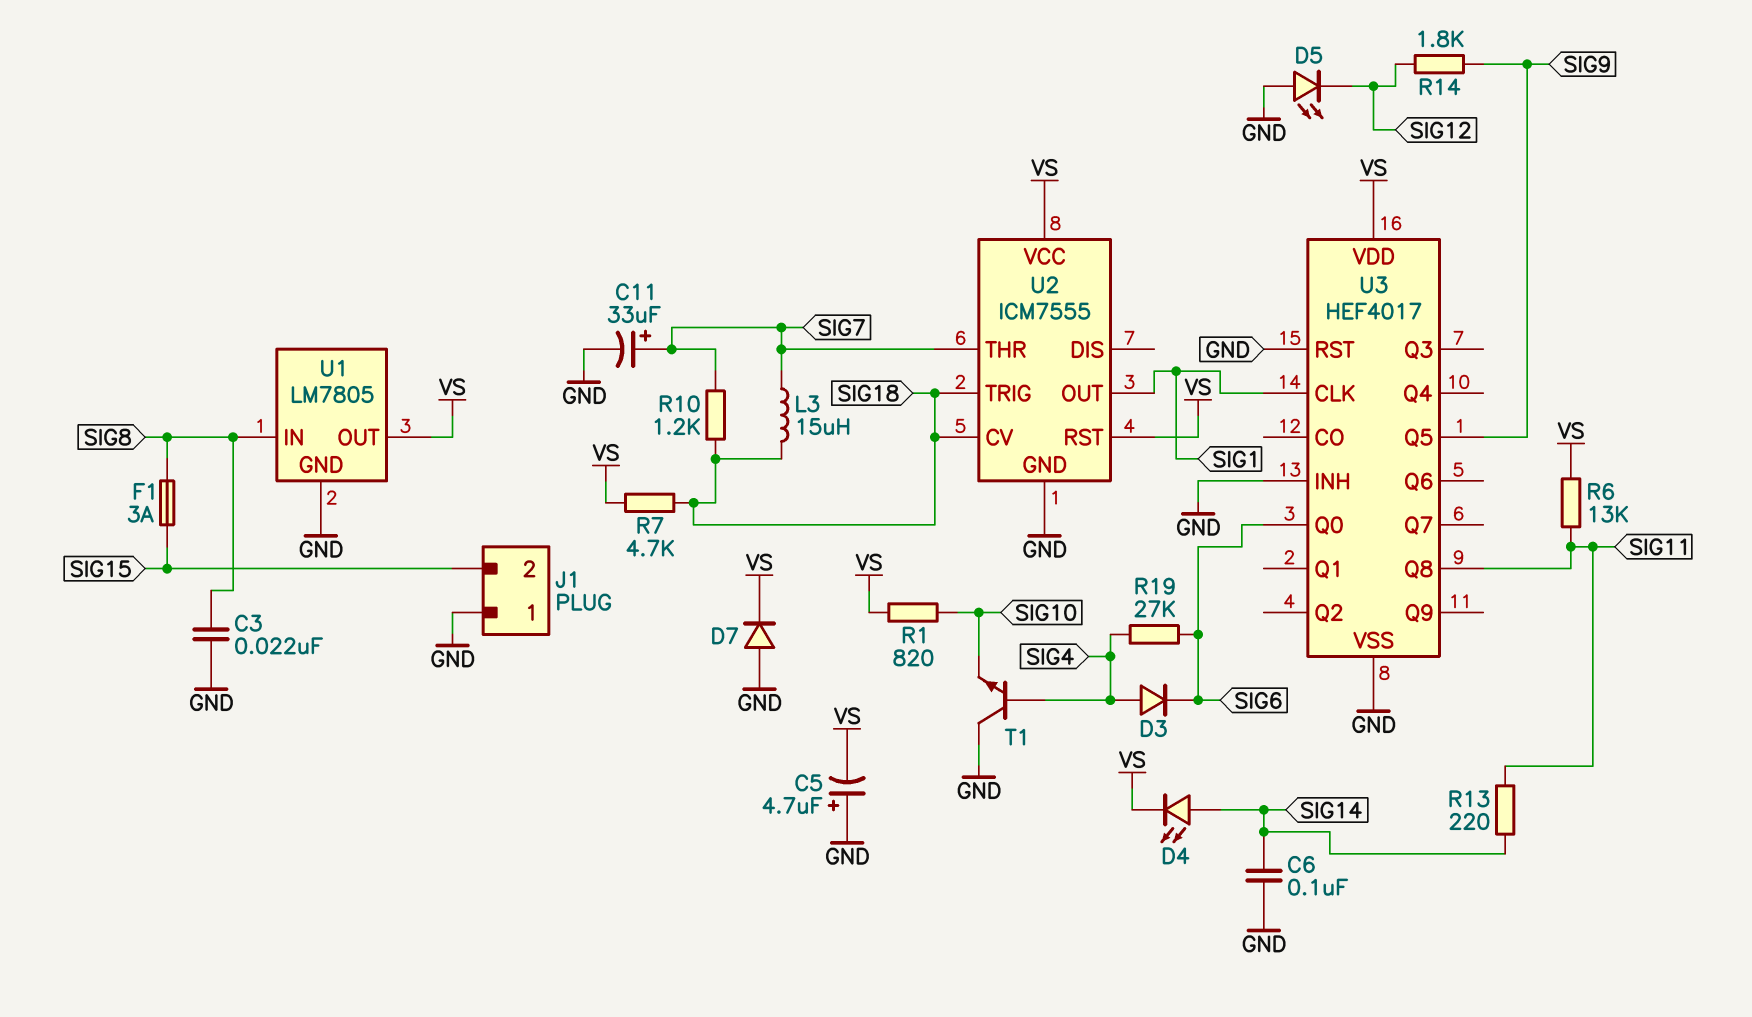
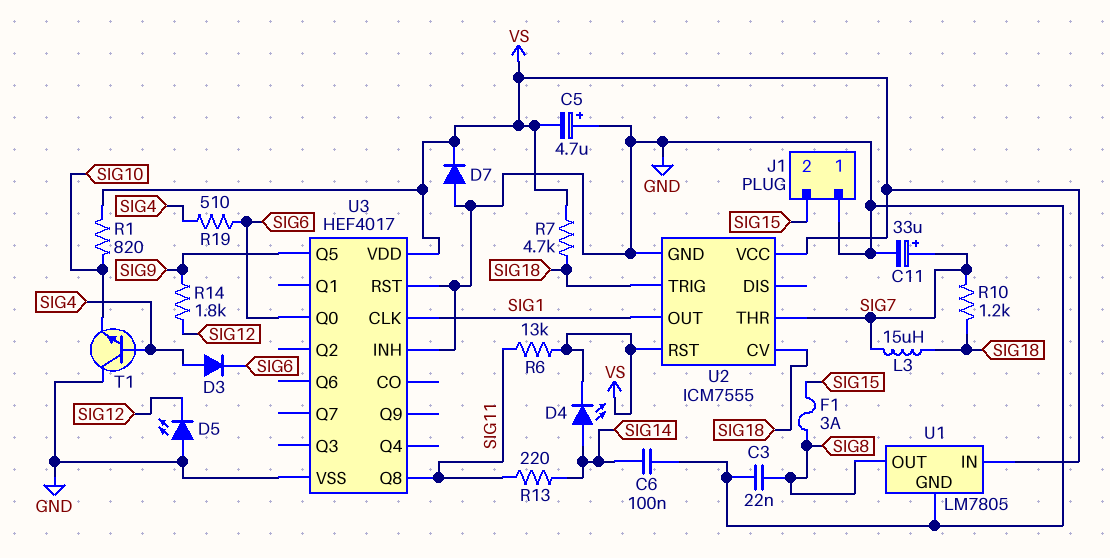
R19: 27k (SIG4, SIG6) -> 510 (SIG4, SIG6)
U1 pin IN: SIG8 -> VS
U1 pin OUT: VS -> SIG8

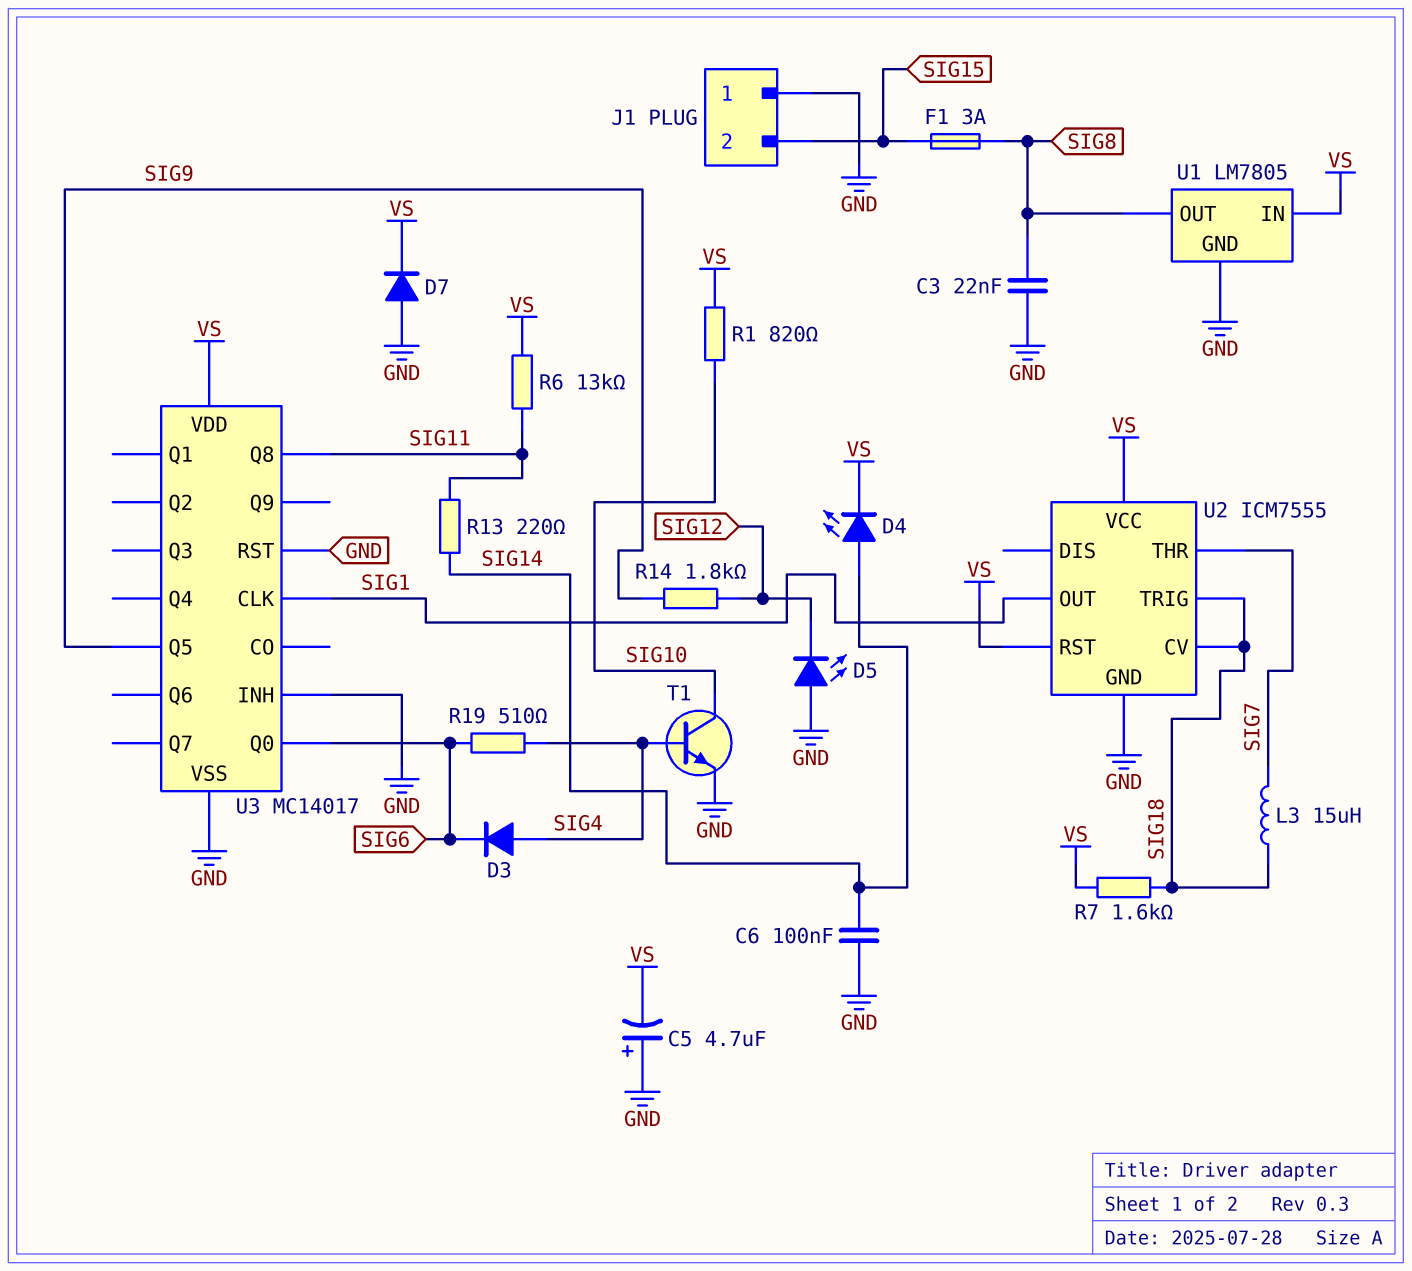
C11: 33uF (plus SIG7, minus GND) -> none
R7: 4.7k (SIG18, VS) -> 1.6k (SIG18, VS)
R10: 1.2k (SIG7, SIG18) -> none
T1: NPN (B SIG4, C GND, E SIG10) -> NPN (B SIG4, C SIG10, E GND)
U3: HEF4017 -> MC14017

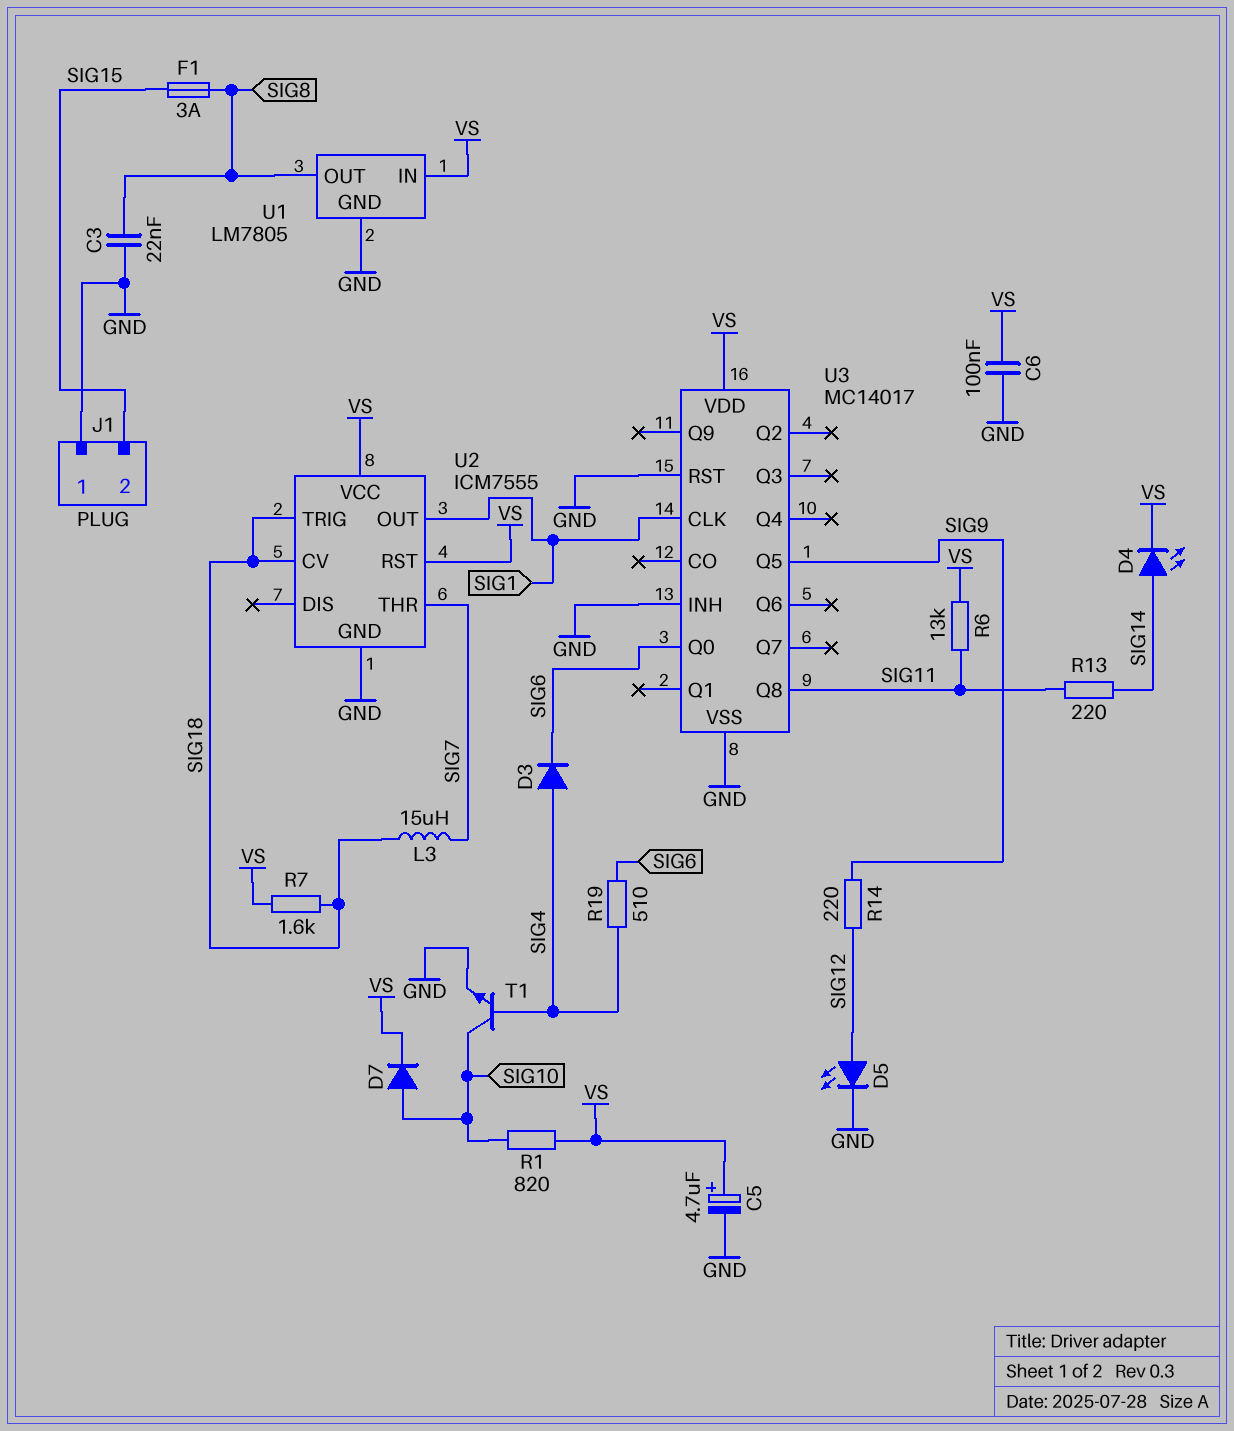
C5: 4.7uF (plus GND, minus VS) -> 4.7uF (plus VS, minus GND)
C6: 100nF (GND, SIG14) -> 100nF (GND, VS)
D5: LED (A GND, K SIG12) -> LED (A SIG12, K GND)
D7: diode (A GND, K VS) -> diode (A SIG10, K VS)
R14: 1.8k (SIG9, SIG12) -> 220 (SIG9, SIG12)

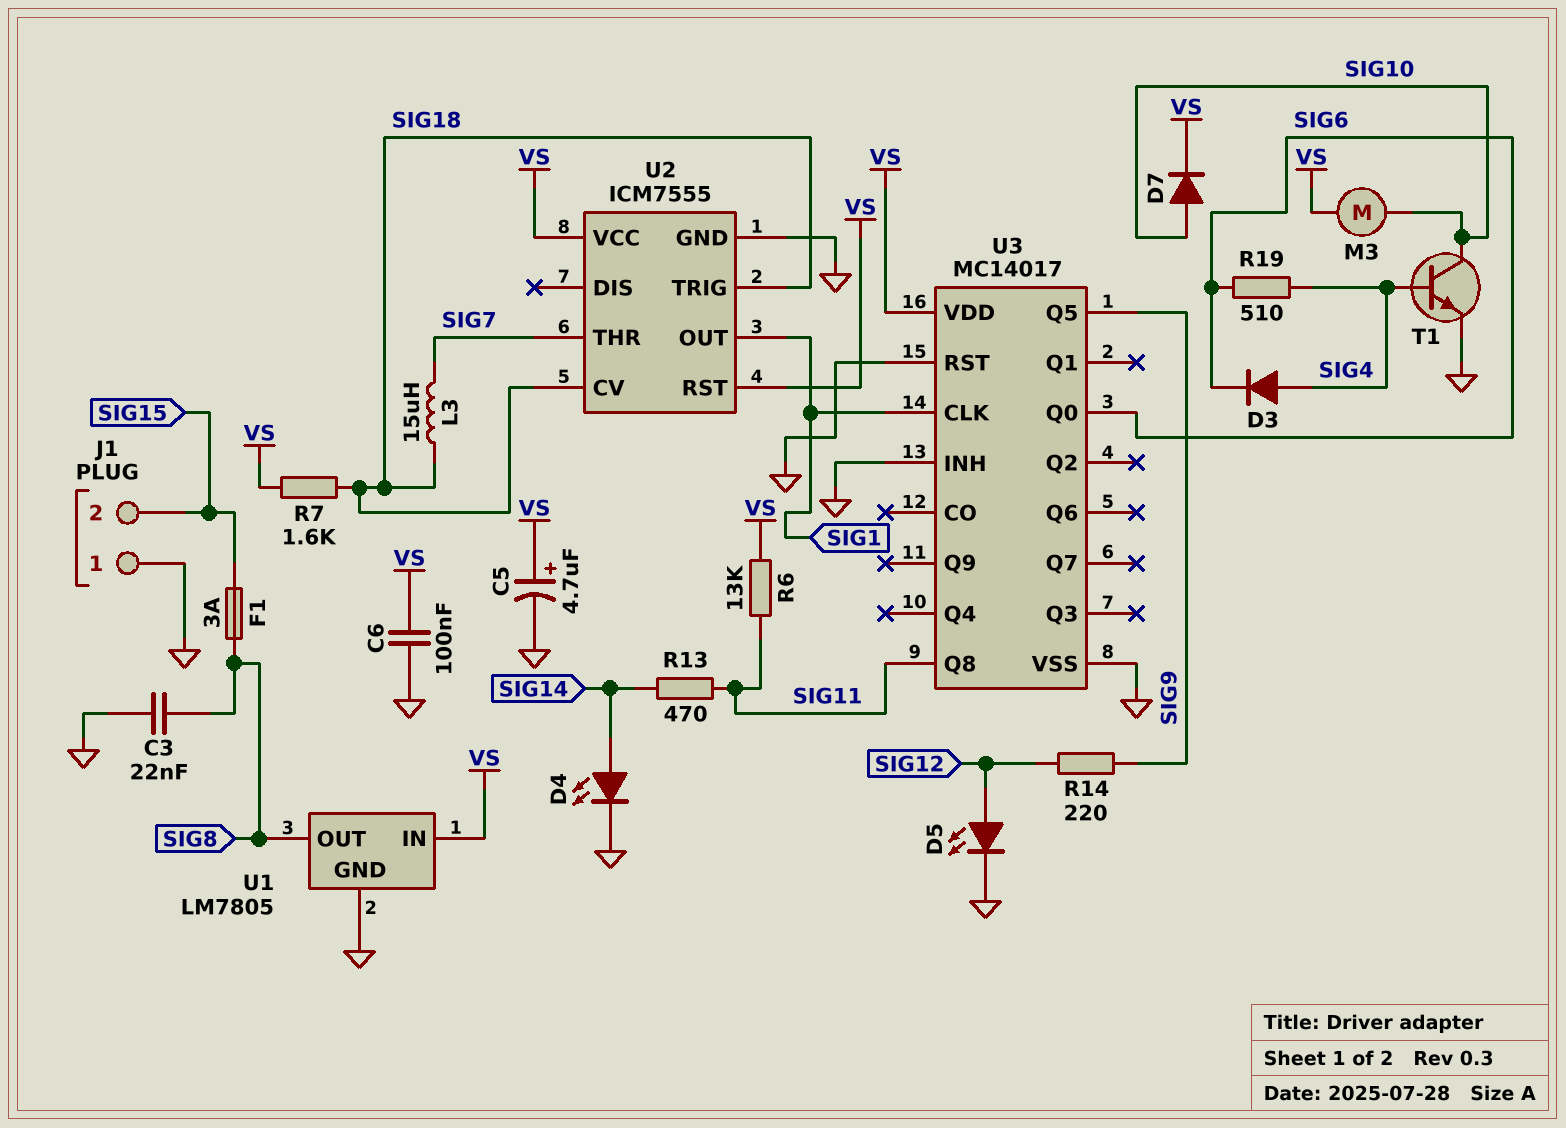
D4: LED (A SIG14, K VS) -> LED (A SIG14, K GND)
M3: none -> motor (SIG10, VS)
R1: 820 (SIG10, VS) -> none
R13: 220 (SIG11, SIG14) -> 470 (SIG11, SIG14)

